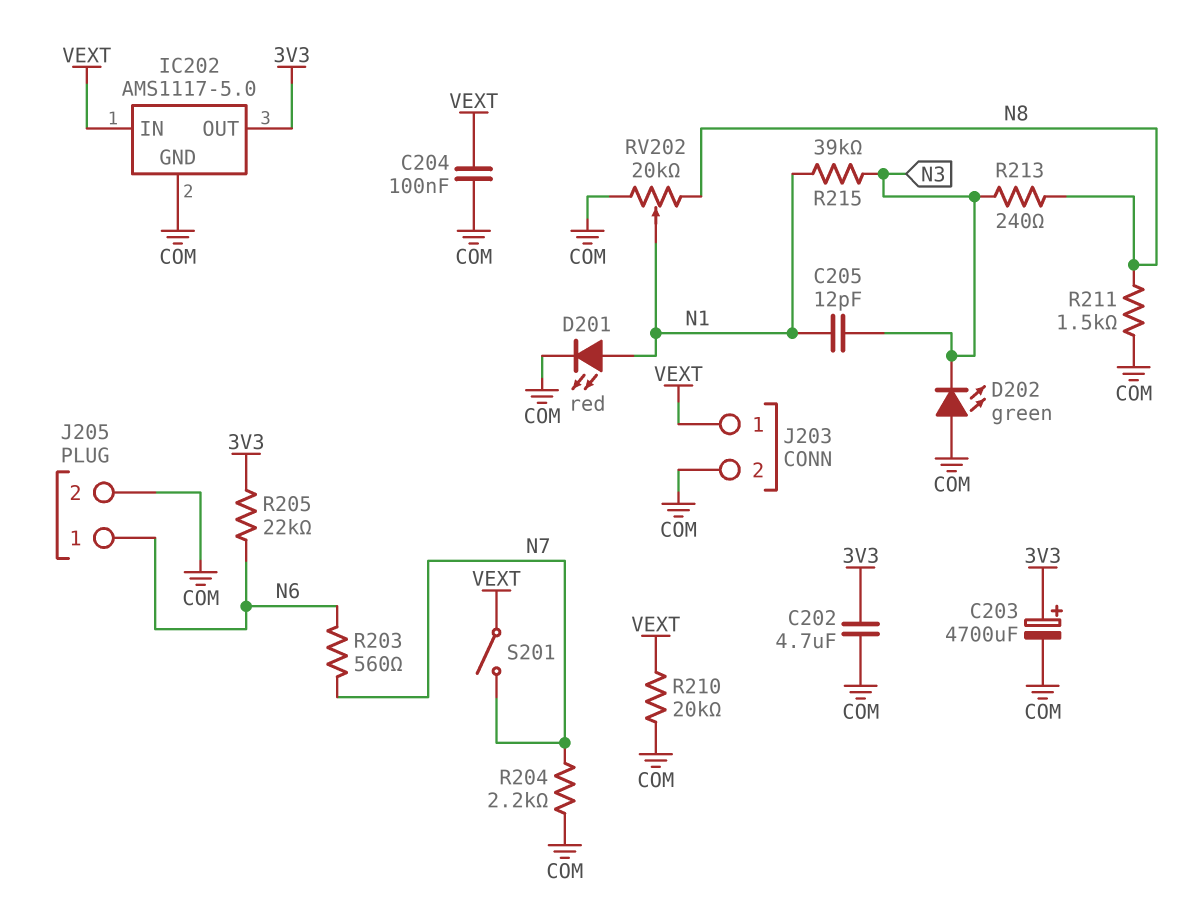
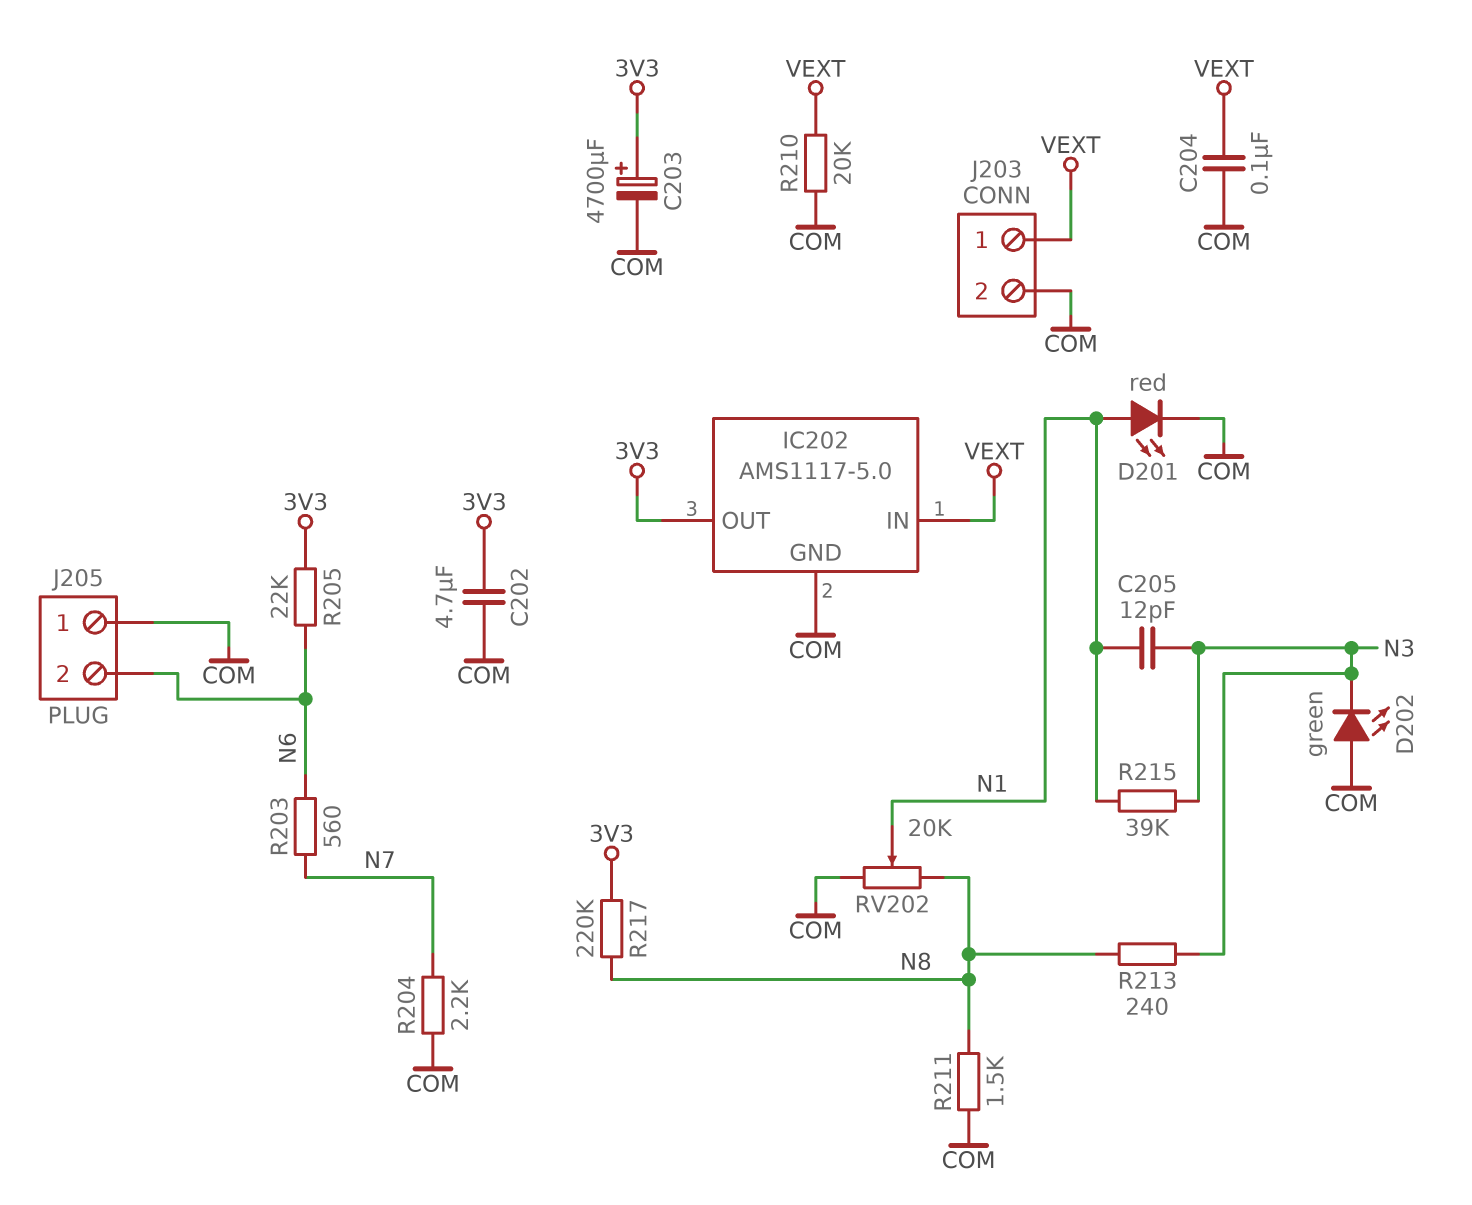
J205 pin 1: N6 -> COM
J205 pin 2: COM -> N6
R217: none -> 220k (3V3, N8)
S201: switch (N7, VEXT) -> none

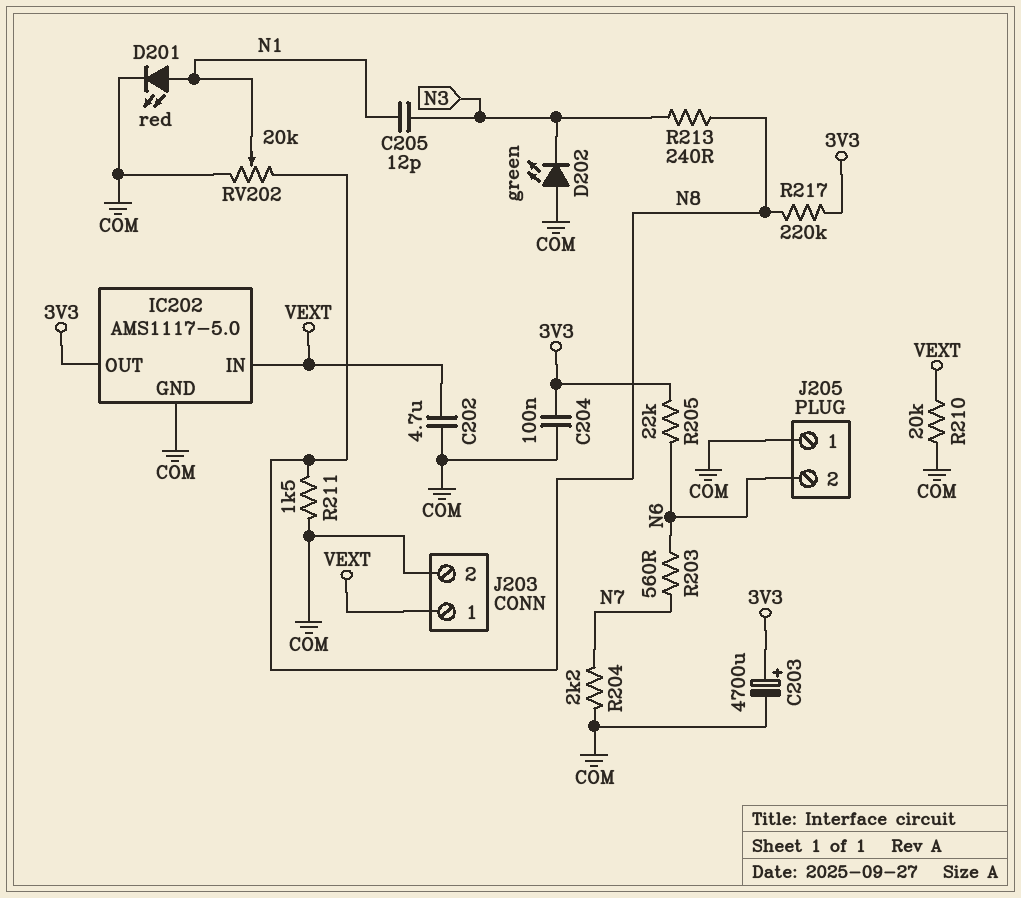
C202: 4.7uF (3V3, COM) -> 4.7uF (COM, VEXT)
C204: 100nF (COM, VEXT) -> 100nF (3V3, COM)
R215: 39k (N1, N3) -> none

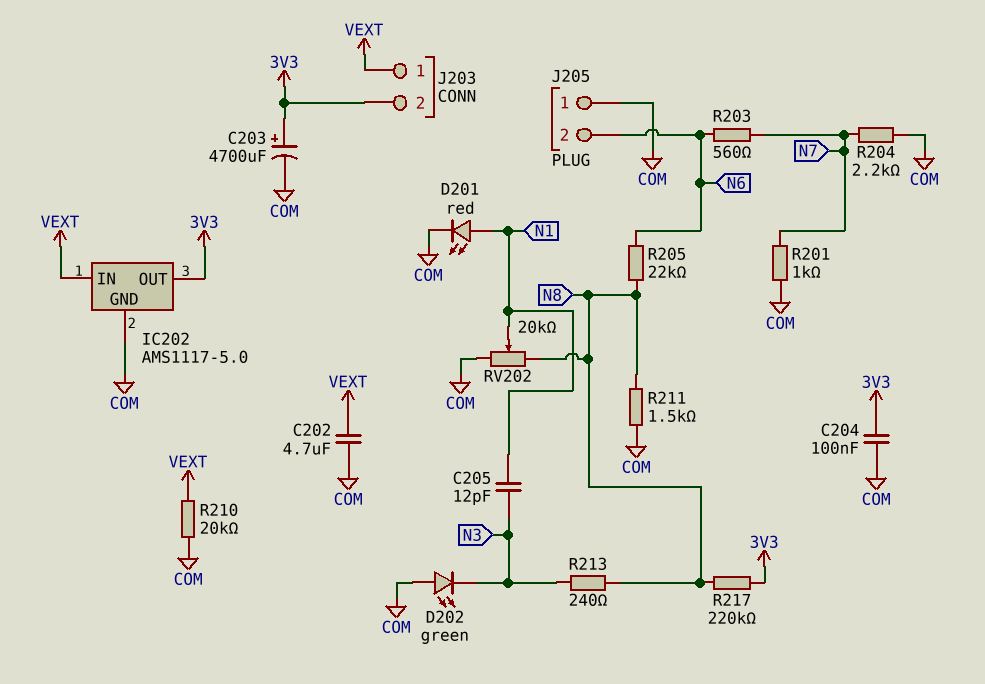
J203 pin 2: COM -> 3V3
R201: none -> 1k (COM, N7)
R205: 22k (3V3, N6) -> 22k (N6, N8)

